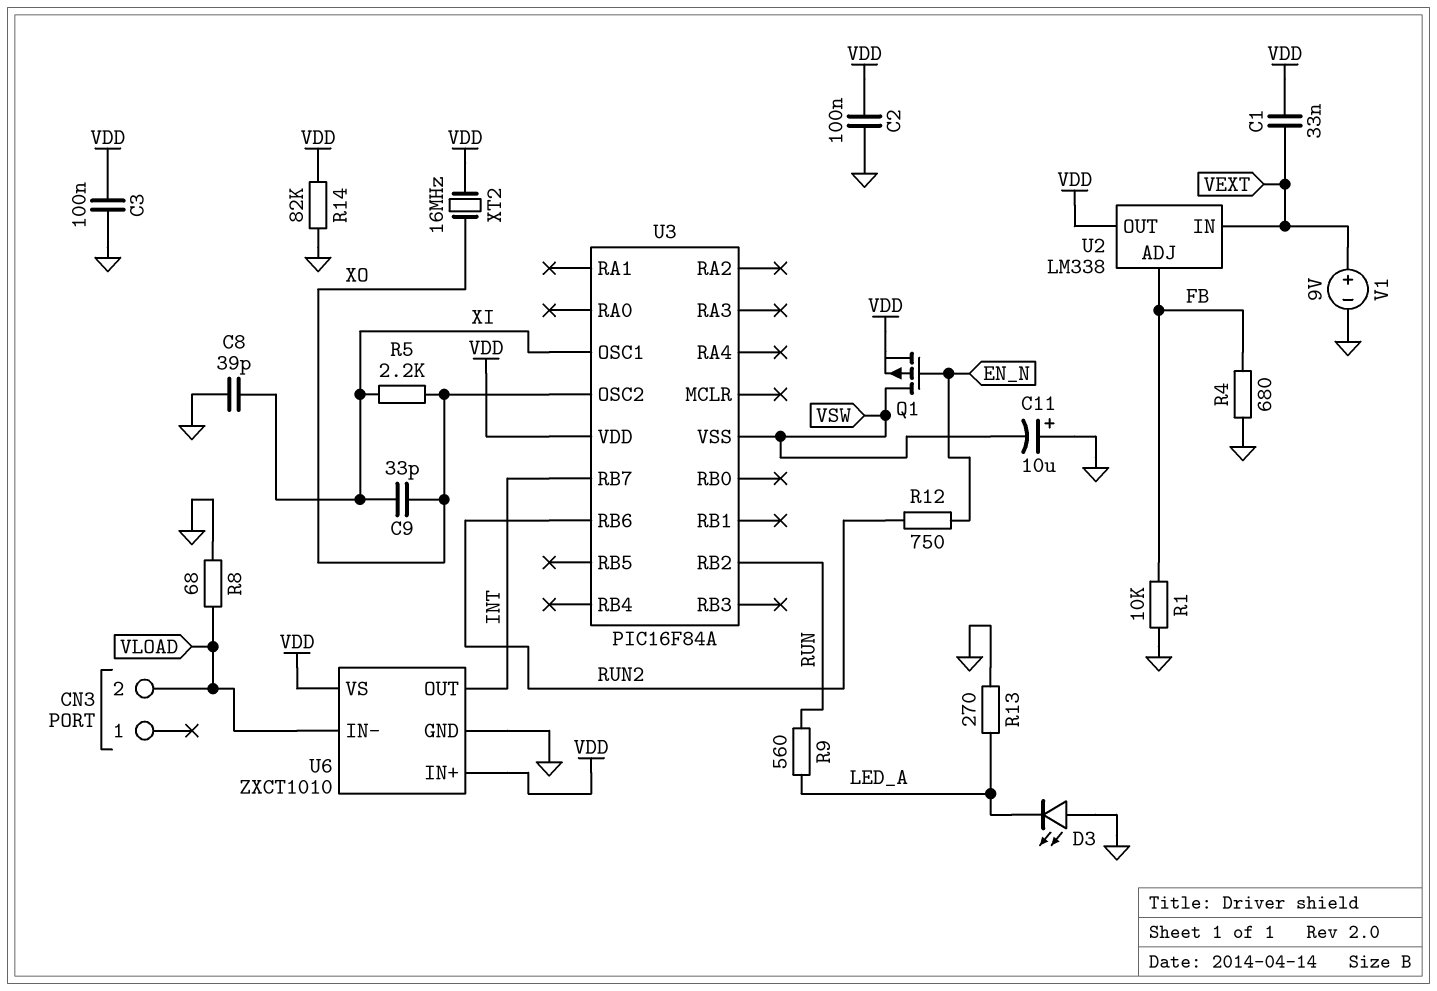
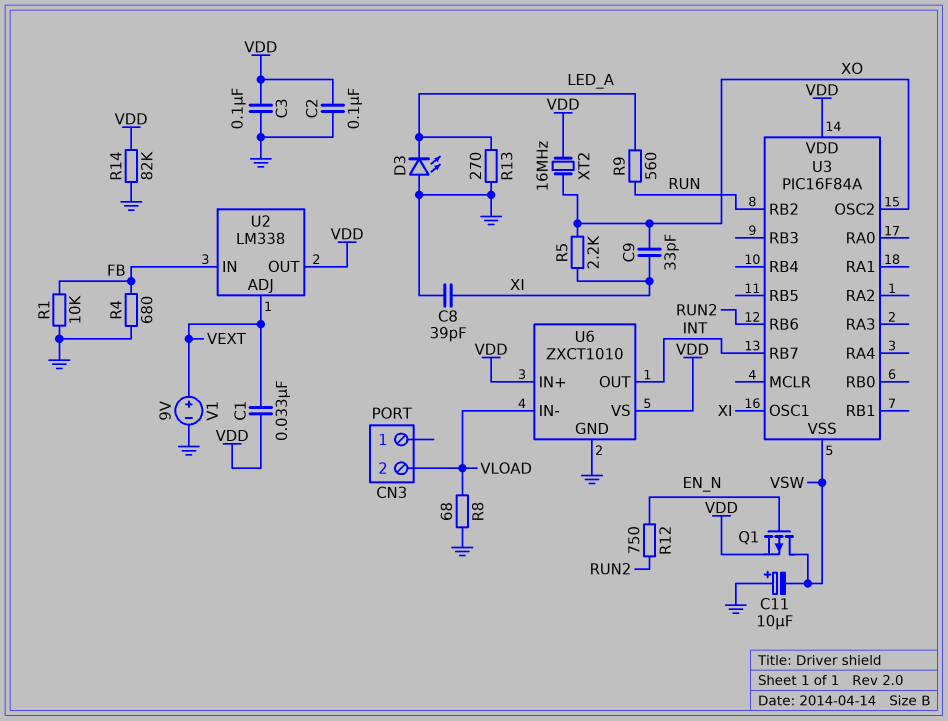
U2 pin ADJ: FB -> VEXT
U2 pin IN: VEXT -> FB

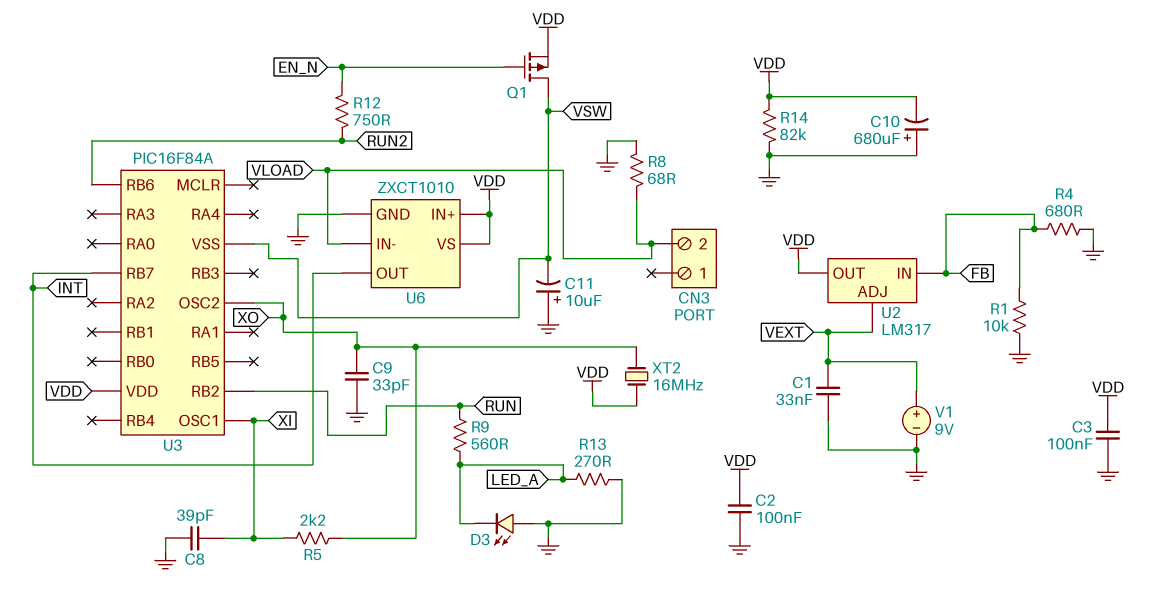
C1: 33nF (VDD, VEXT) -> 33nF (GND, VEXT)
C9: 33pF (XI, XO) -> 33pF (GND, XO)
C10: none -> 680uF (plus GND, minus VDD)
U2: LM338 -> LM317

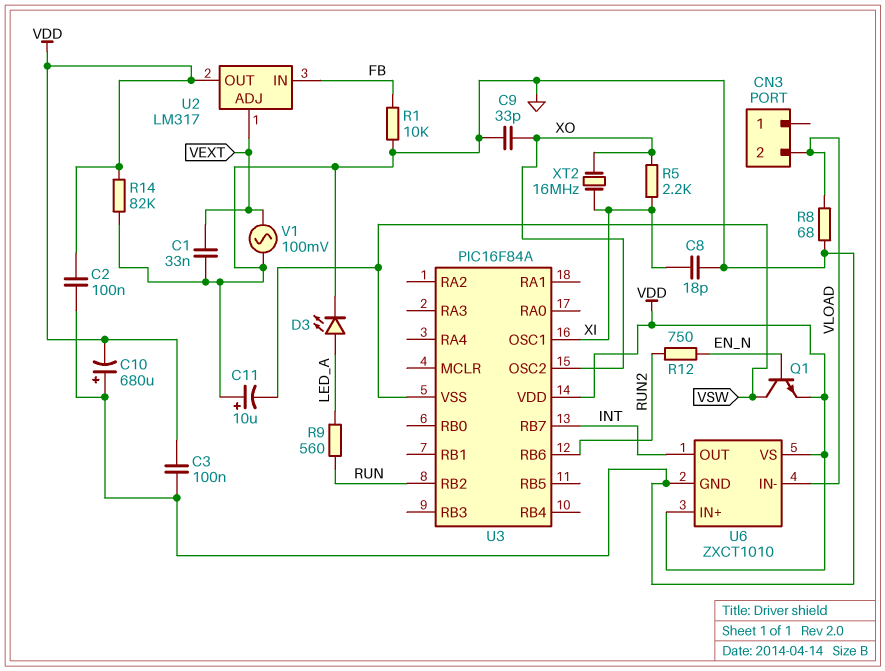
C8: 39pF (GND, XI) -> 18pF (GND, XI)
D3: LED (A GND, K LED_A) -> LED (A LED_A, K GND)
Q1: PMOS (G EN_N, D VSW, S VDD) -> NPN (B EN_N, C VSW, E VDD)
R4: 680 (FB, GND) -> none
R13: 270 (GND, LED_A) -> none
V1: 9V (plus VEXT, minus GND) -> AC 100mV (GND, VEXT)
XT2: 16MHz (VDD, XO) -> 16MHz (XI, XO)

